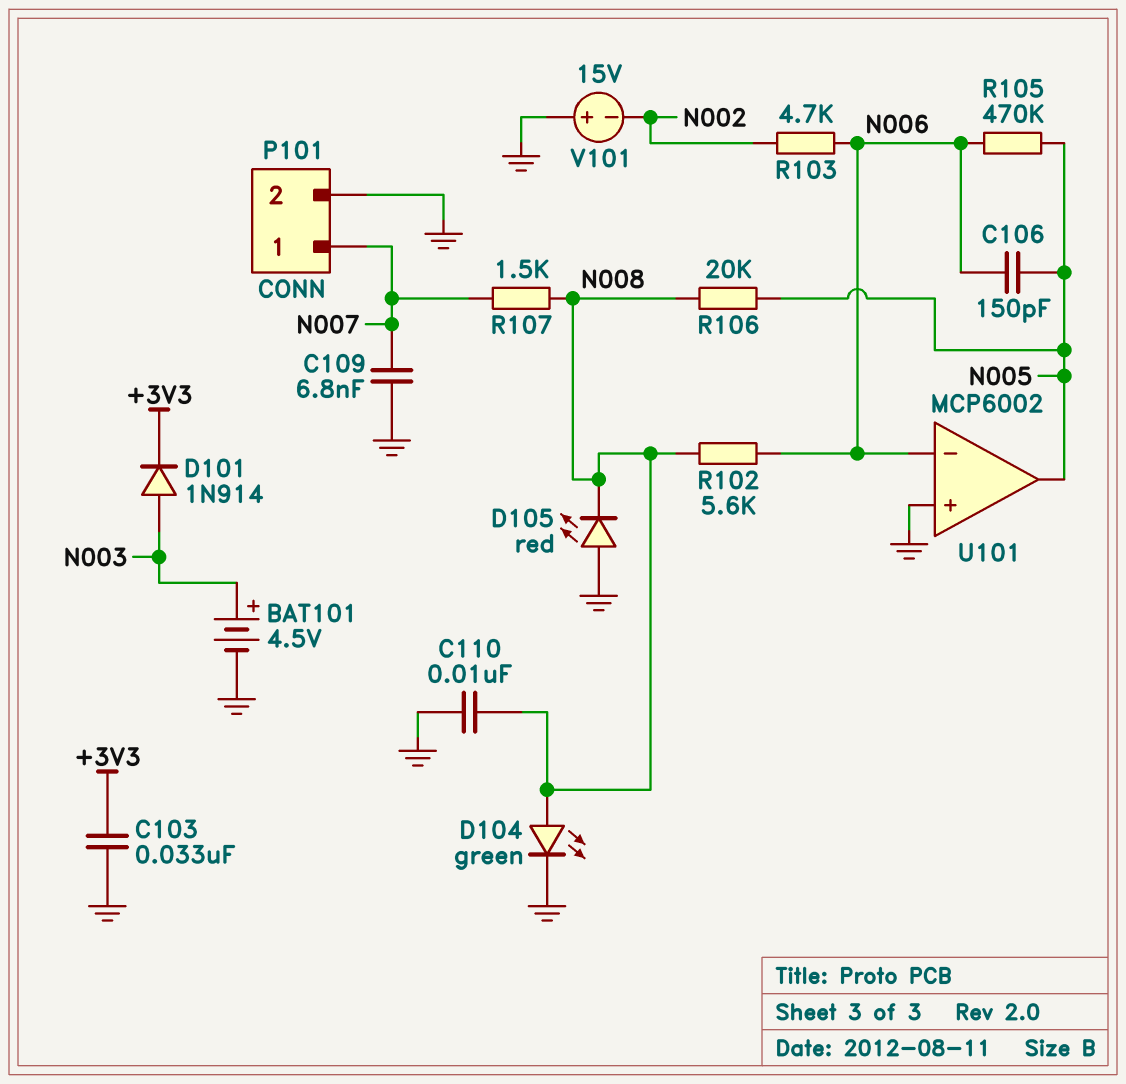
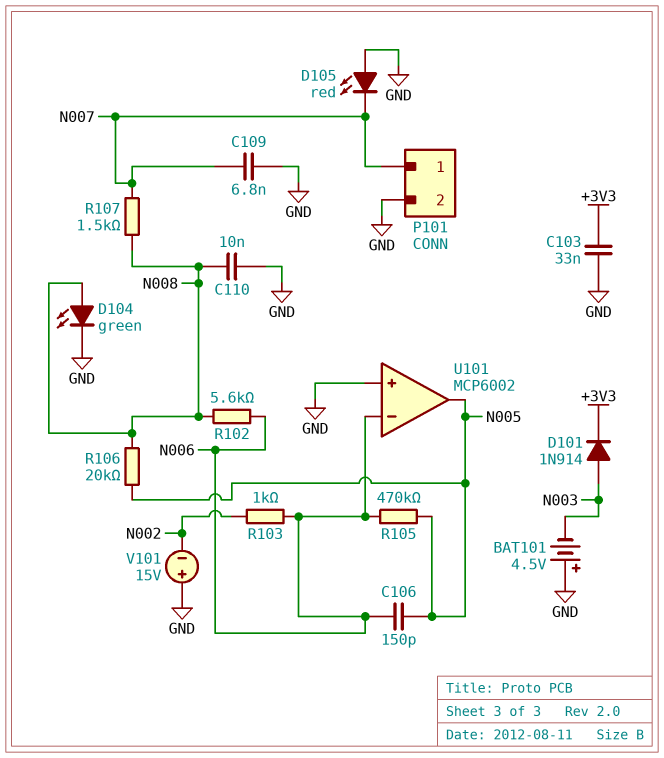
BAT101: 4.5V (plus N003, minus GND) -> 4.5V (plus GND, minus N003)
D105: LED red (A GND, K N008) -> LED red (A GND, K N007)
R103: 4.7k (N002, N006) -> 1k (N002, N006)

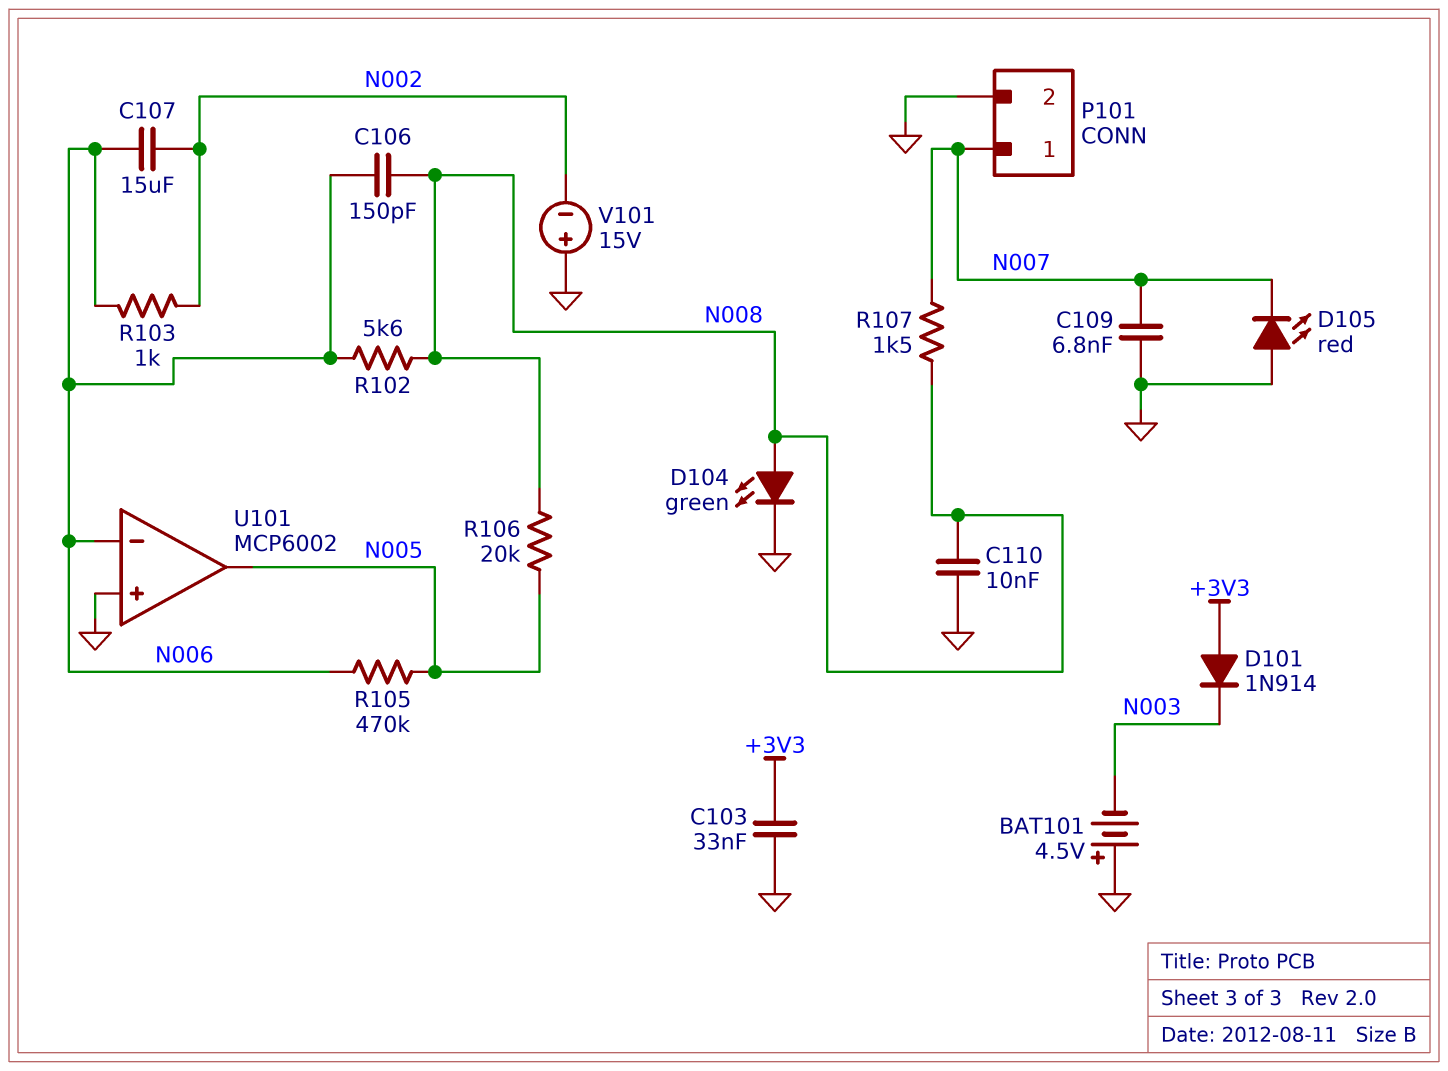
C106: 150pF (N005, N006) -> 150pF (N006, N008)
C107: none -> 15uF (N002, N006)
D101: diode 1N914 (A N003, K +3V3) -> diode 1N914 (A +3V3, K N003)

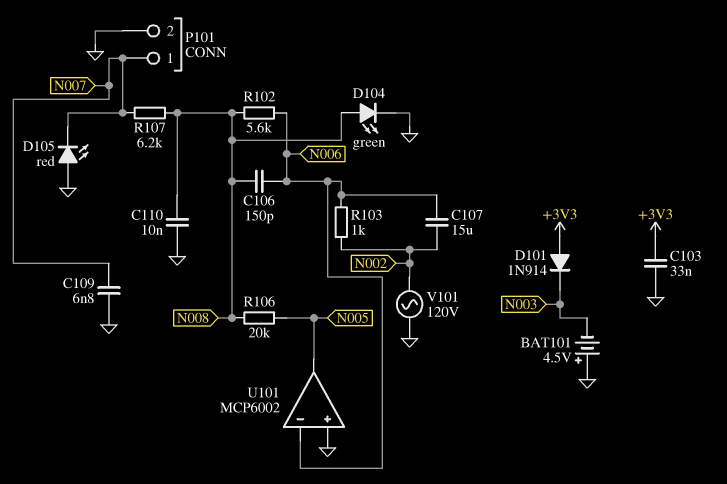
R105: 470k (N005, N006) -> none
R107: 1.5k (N007, N008) -> 6.2k (N007, N008)
V101: 15V (plus GND, minus N002) -> AC 120V (GND, N002)

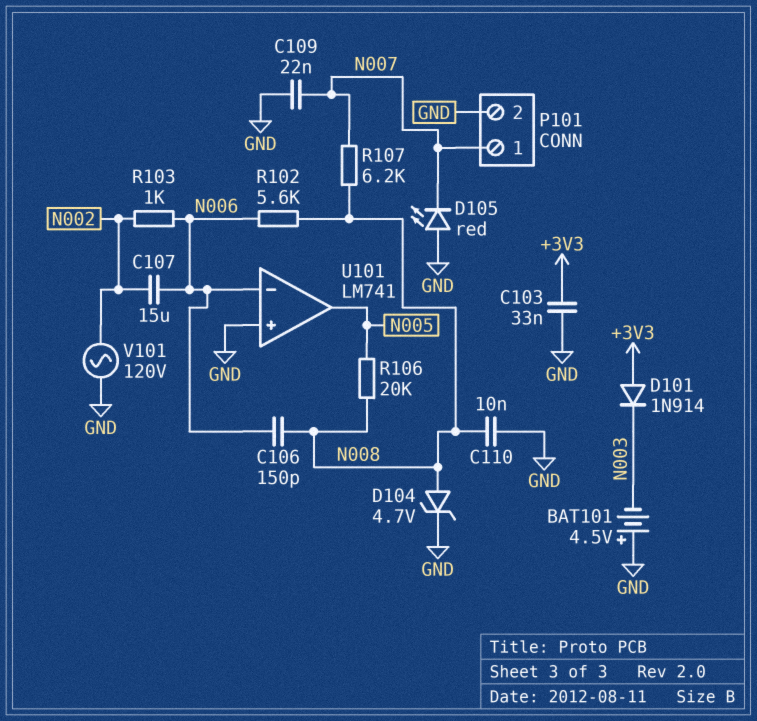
C109: 6.8nF (GND, N007) -> 22nF (GND, N007)
D104: LED green (A N008, K GND) -> zener 4.7V (A N008, K GND)
U101: MCP6002 -> LM741

